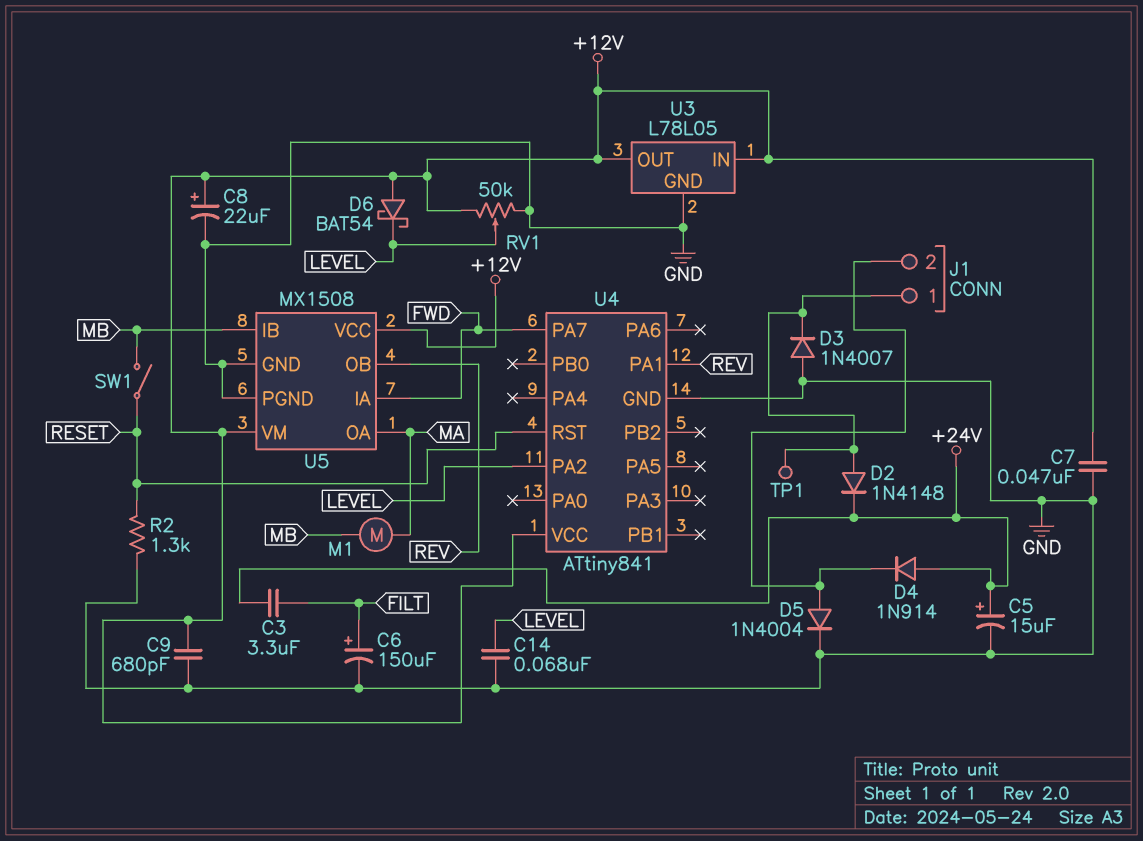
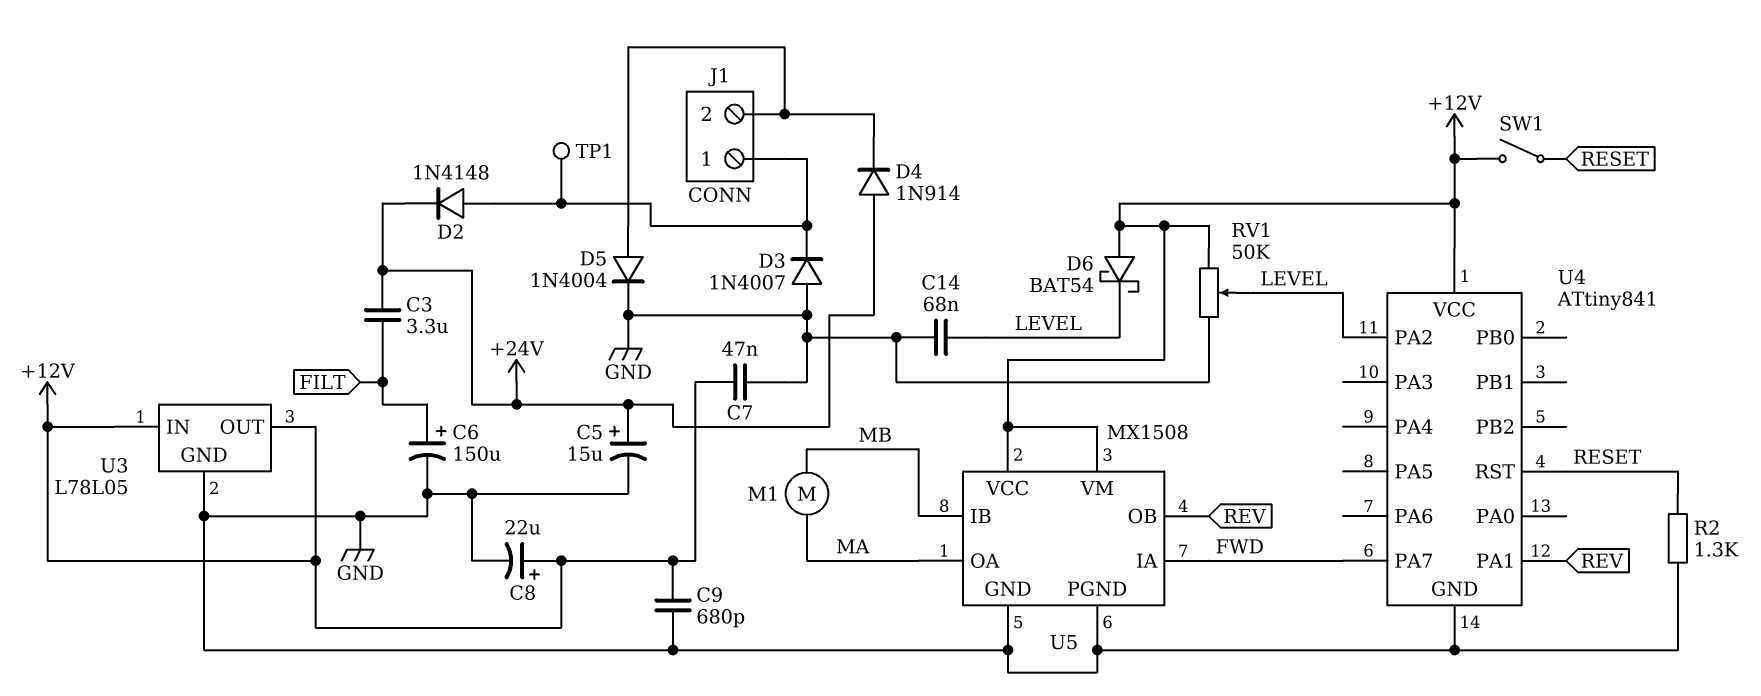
SW1: switch (MB, RESET) -> switch (+12V, RESET)

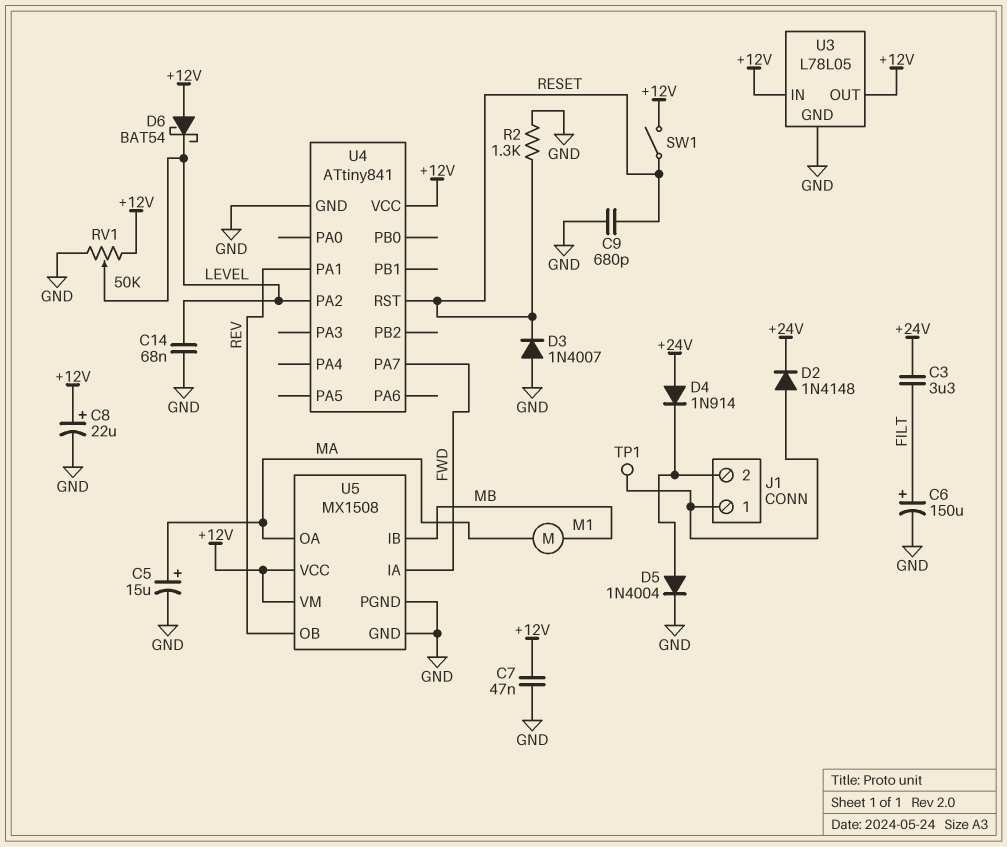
C5: 15uF (plus +24V, minus GND) -> 15uF (plus MA, minus GND)
C9: 680pF (+12V, GND) -> 680pF (GND, RESET)
D3: diode 1N4007 (A GND, K J1/1) -> diode 1N4007 (A GND, K RESET)

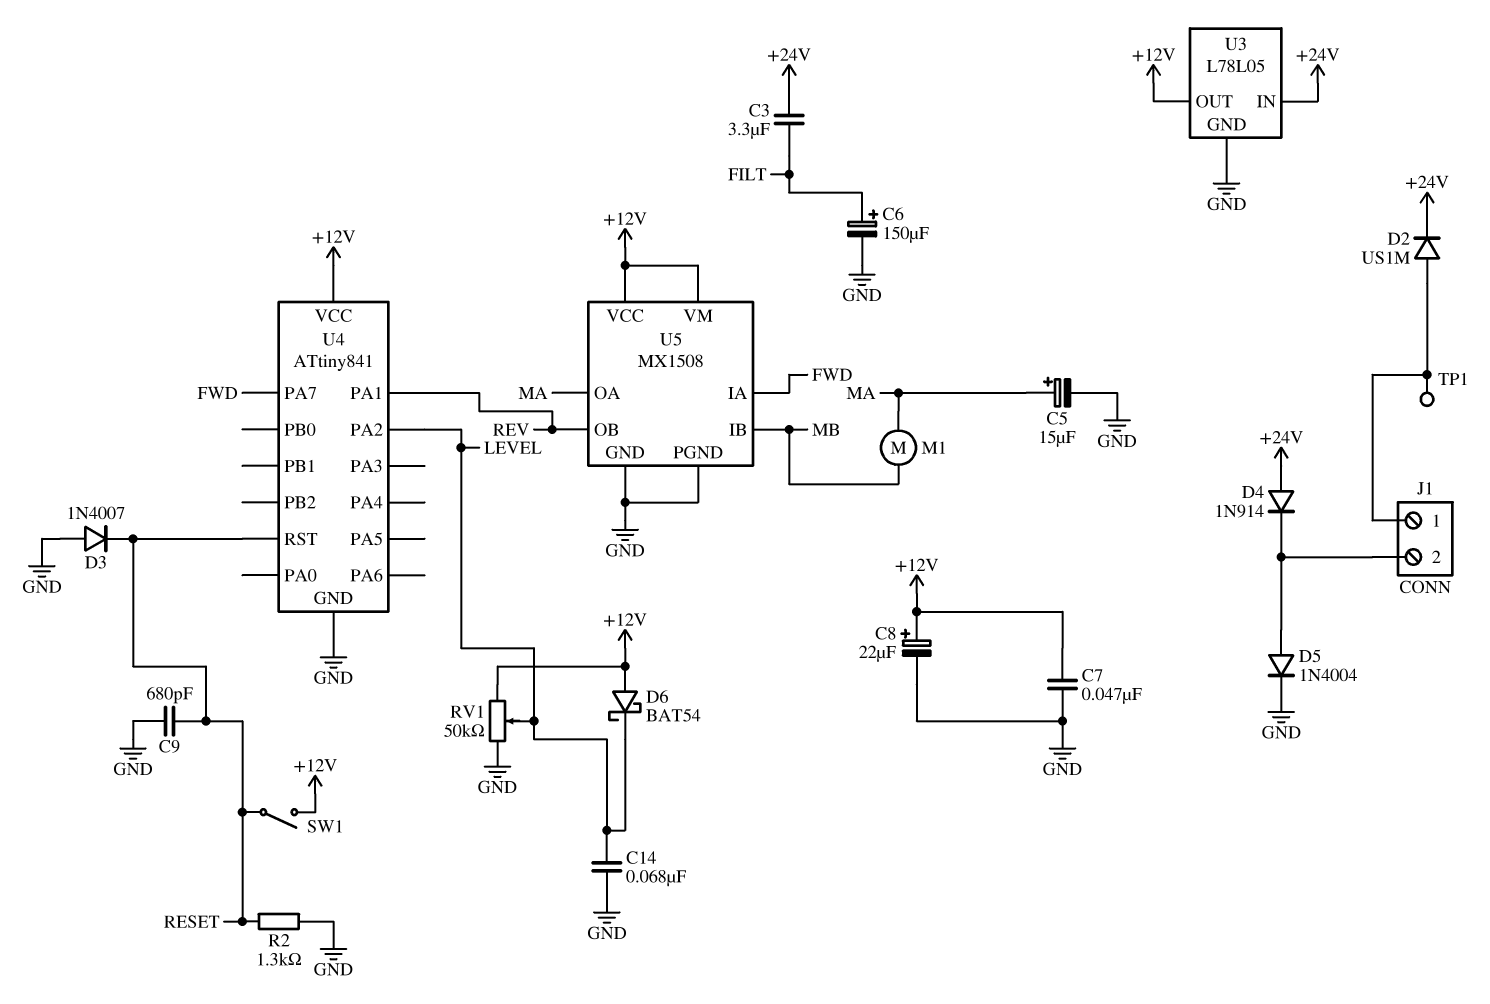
D2: diode 1N4148 (A J1/1, K +24V) -> diode US1M (A J1/1, K +24V)
U3 pin IN: +12V -> +24V

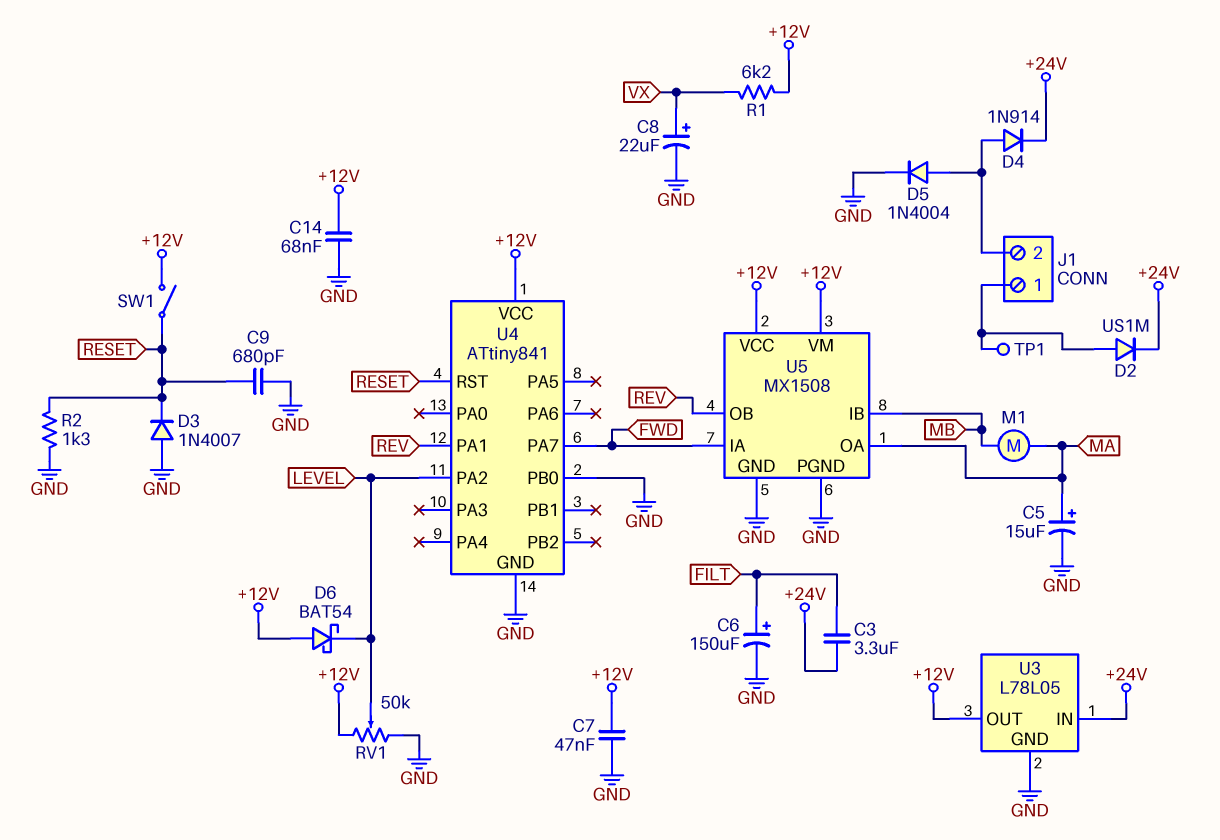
C8: 22uF (plus +12V, minus GND) -> 22uF (plus VX, minus GND)
C14: 68nF (GND, LEVEL) -> 68nF (+12V, GND)
D4: diode 1N914 (A +24V, K J1/2) -> diode 1N914 (A J1/2, K +24V)
R1: none -> 6.2k (+12V, VX)
U4 pin PB0: none -> GND

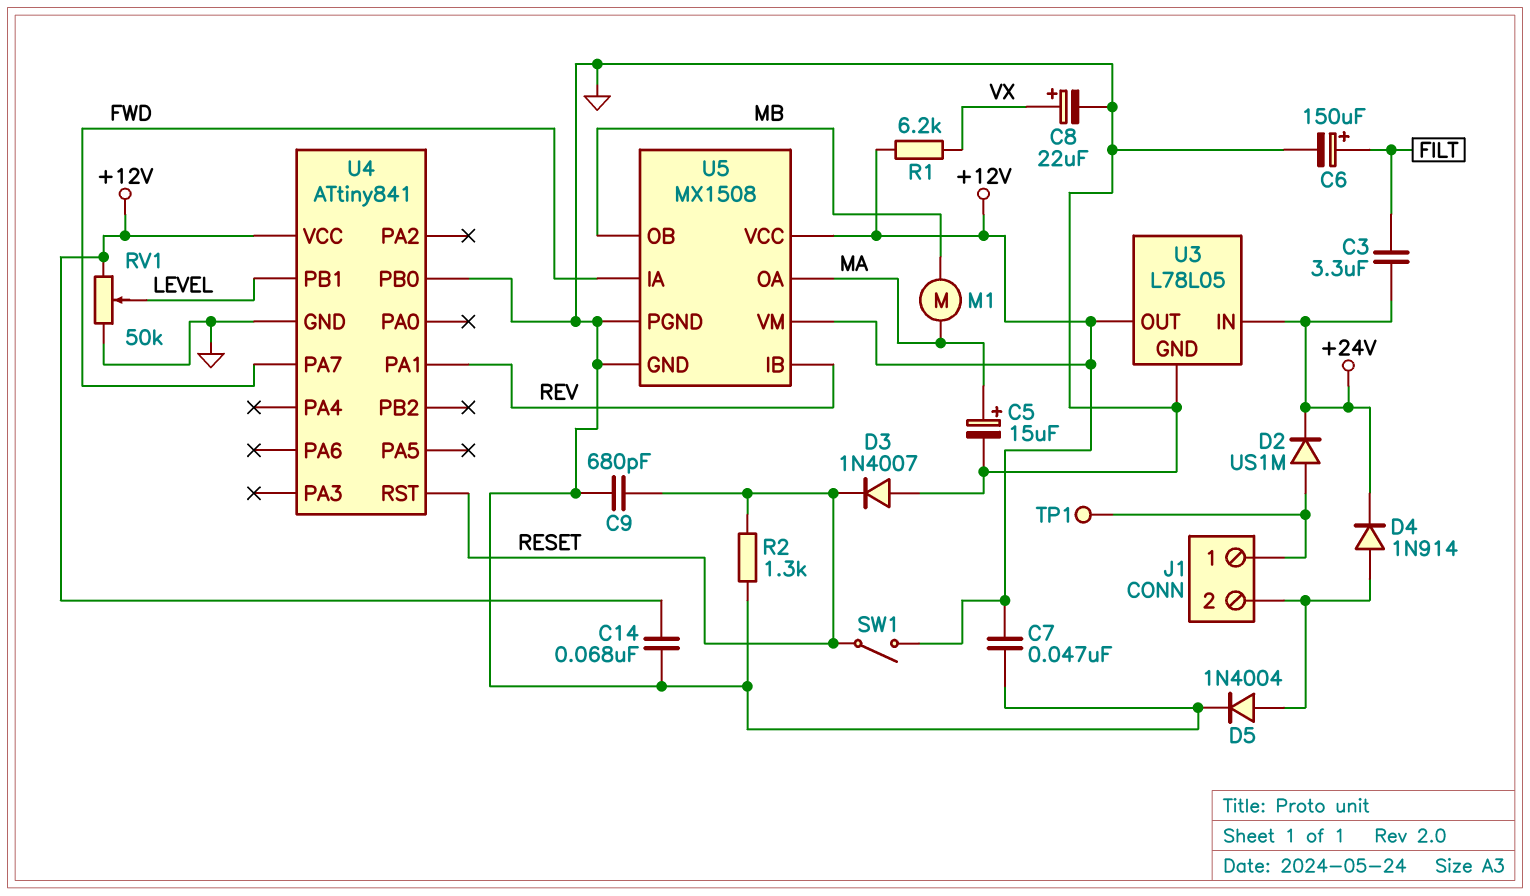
D6: schottky BAT54 (A +12V, K LEVEL) -> none
U4 pin PA2: LEVEL -> none
U4 pin PB1: none -> LEVEL
U5 pin IB: MB -> REV
U5 pin OB: REV -> MB

